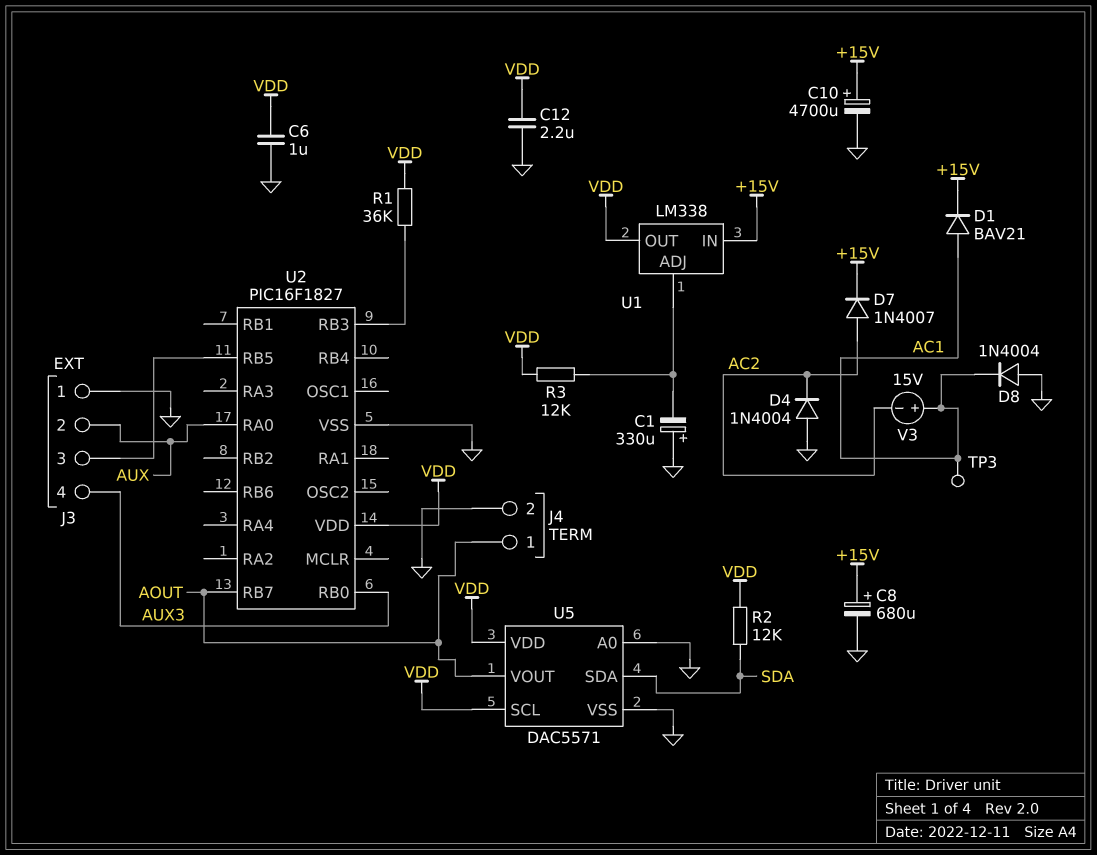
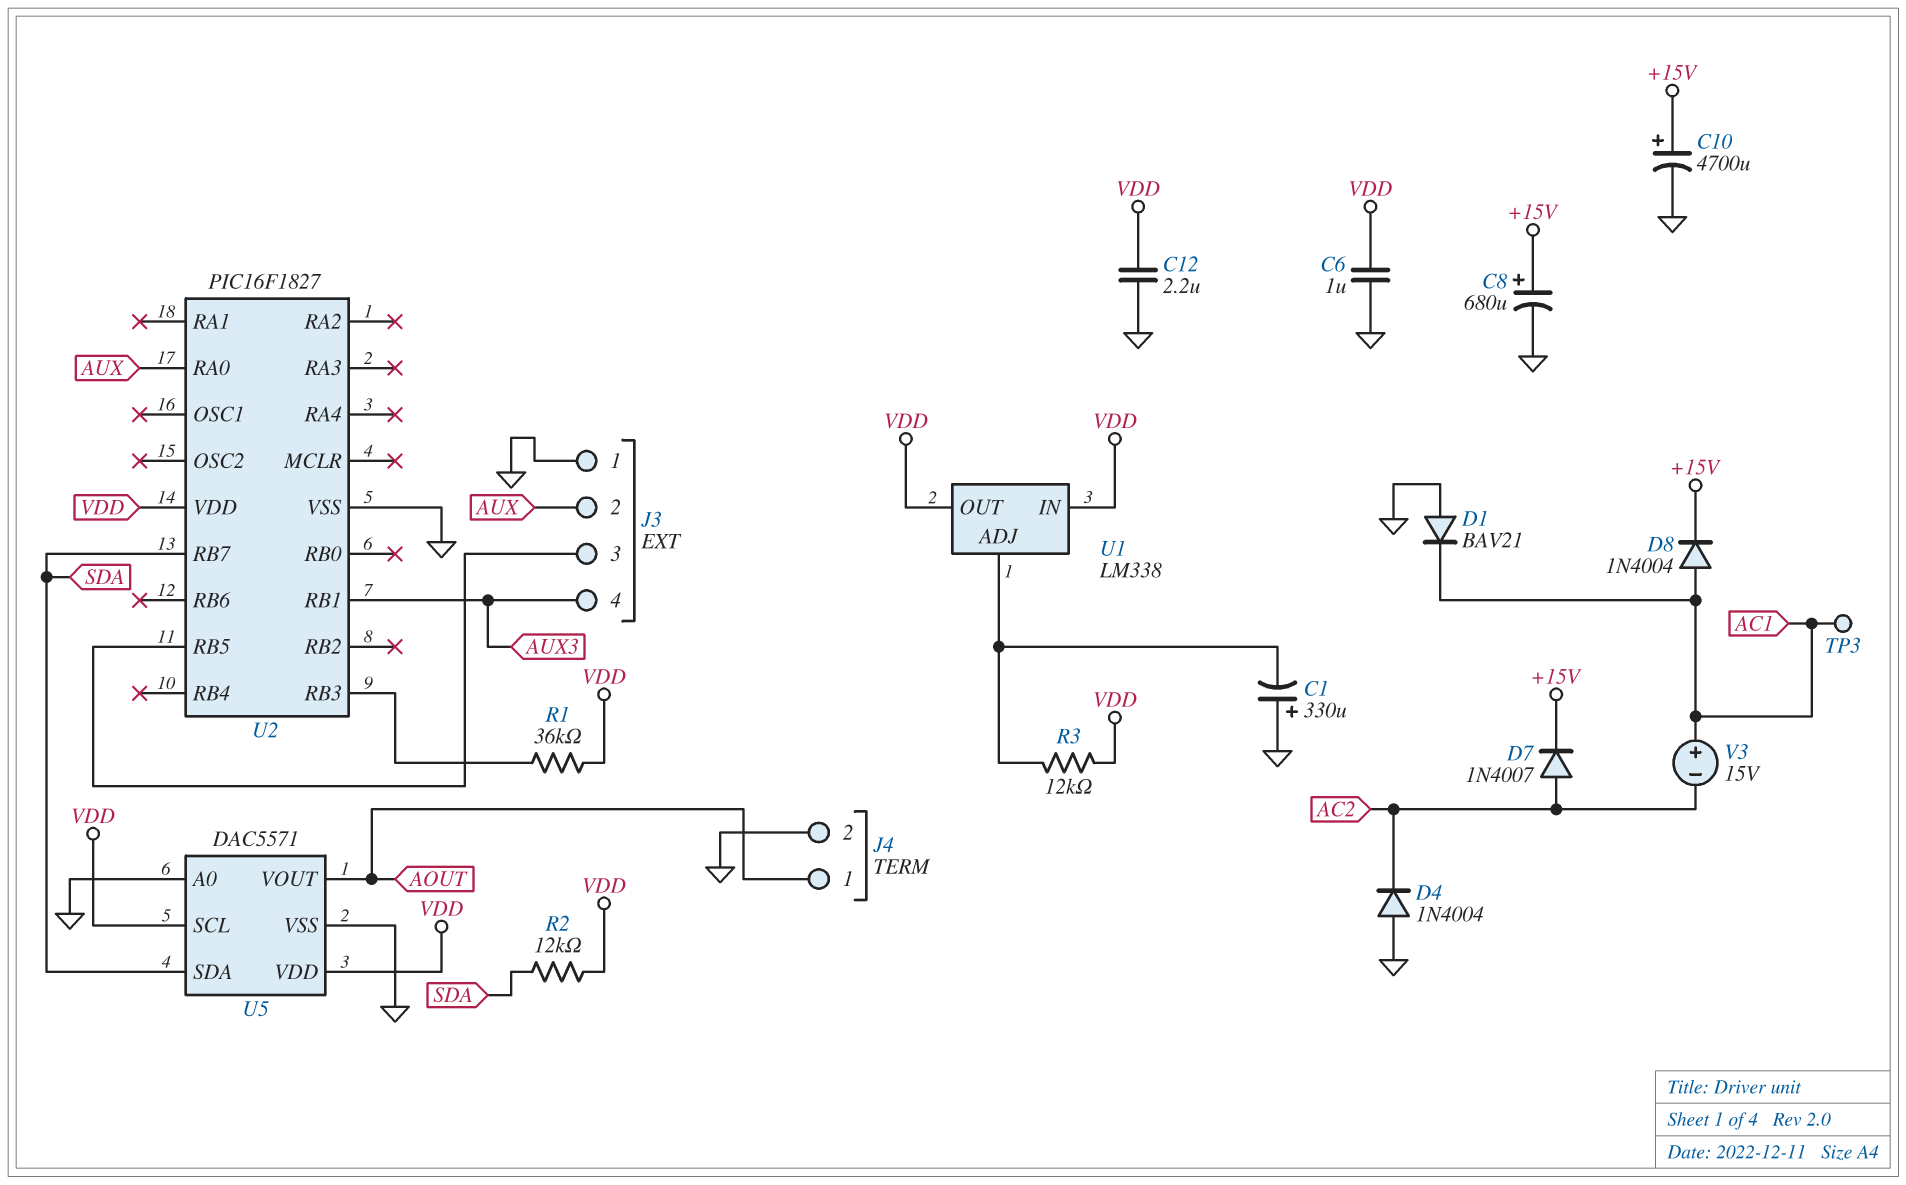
D1: diode BAV21 (A AC1, K +15V) -> diode BAV21 (A GND, K AC1)
D8: diode 1N4004 (A GND, K AC1) -> diode 1N4004 (A AC1, K +15V)
U1 pin IN: +15V -> VDD
U2 pin RB0: AUX3 -> none
U2 pin RB1: none -> AUX3
U2 pin RB7: AOUT -> SDA

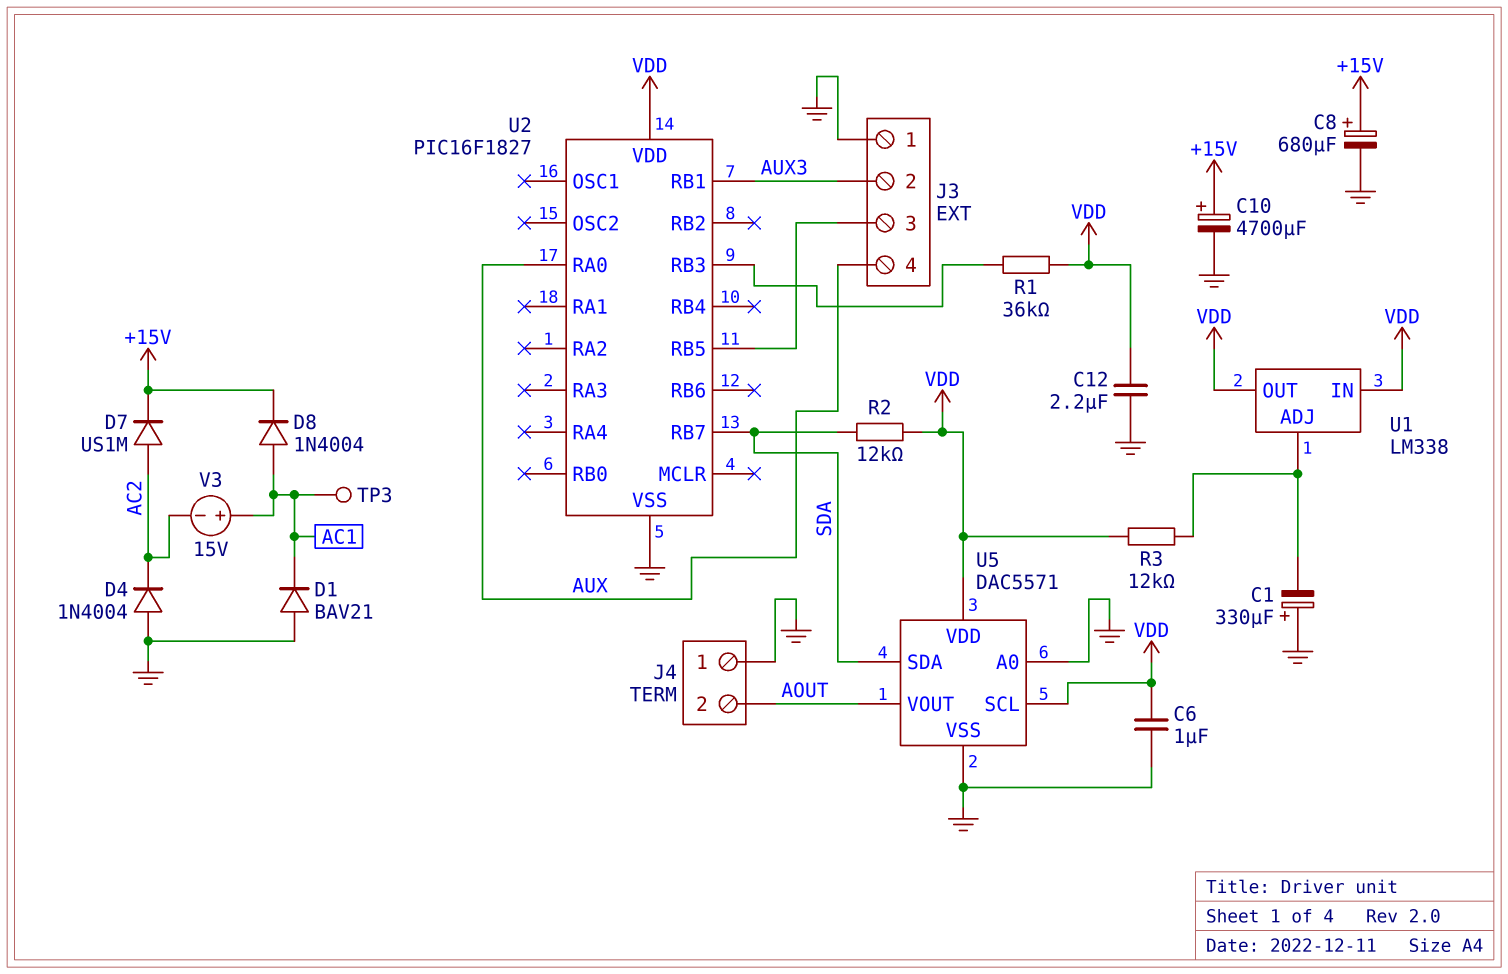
D7: diode 1N4007 (A AC2, K +15V) -> diode US1M (A AC2, K +15V)
J3 pin 2: AUX -> AUX3
J3 pin 4: AUX3 -> AUX
J4 pin 1: AOUT -> GND
J4 pin 2: GND -> AOUT

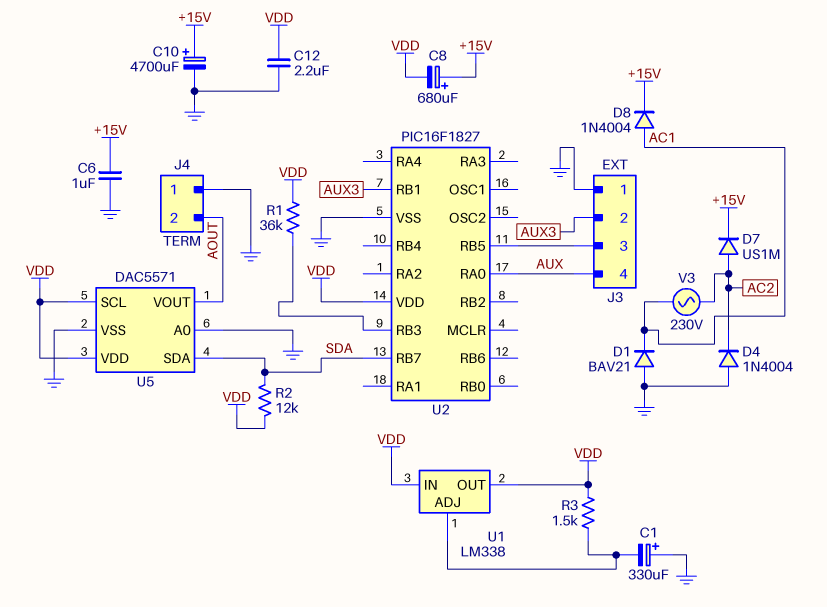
C6: 1uF (GND, VDD) -> 1uF (+15V, GND)
C8: 680uF (plus +15V, minus GND) -> 680uF (plus +15V, minus VDD)
R3: 12k (U1/ADJ, VDD) -> 1.5k (U1/ADJ, VDD)
TP3: test point (AC1) -> none
V3: 15V (plus AC1, minus AC2) -> AC 230V (AC1, AC2)

